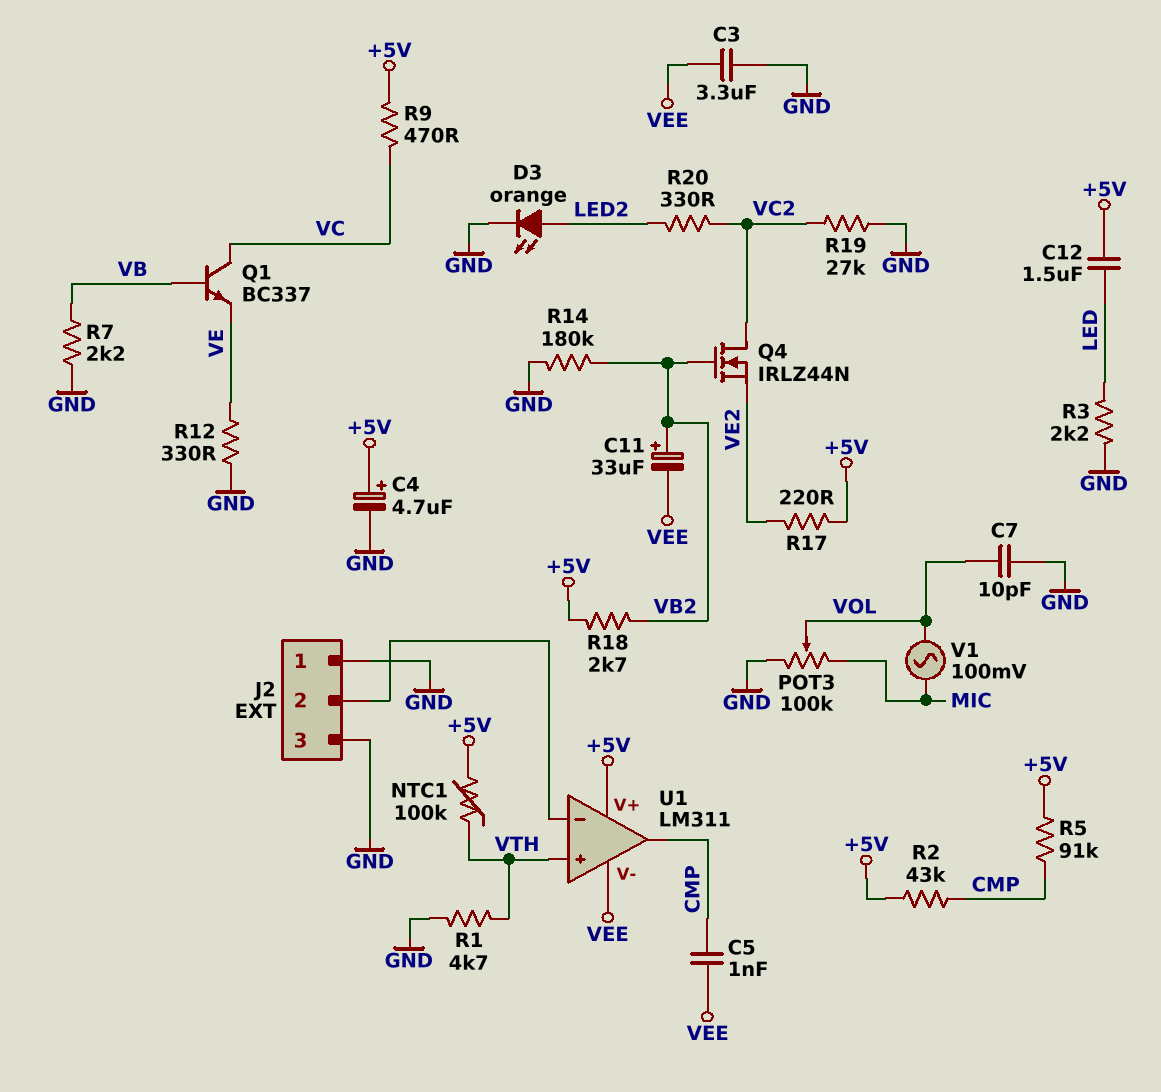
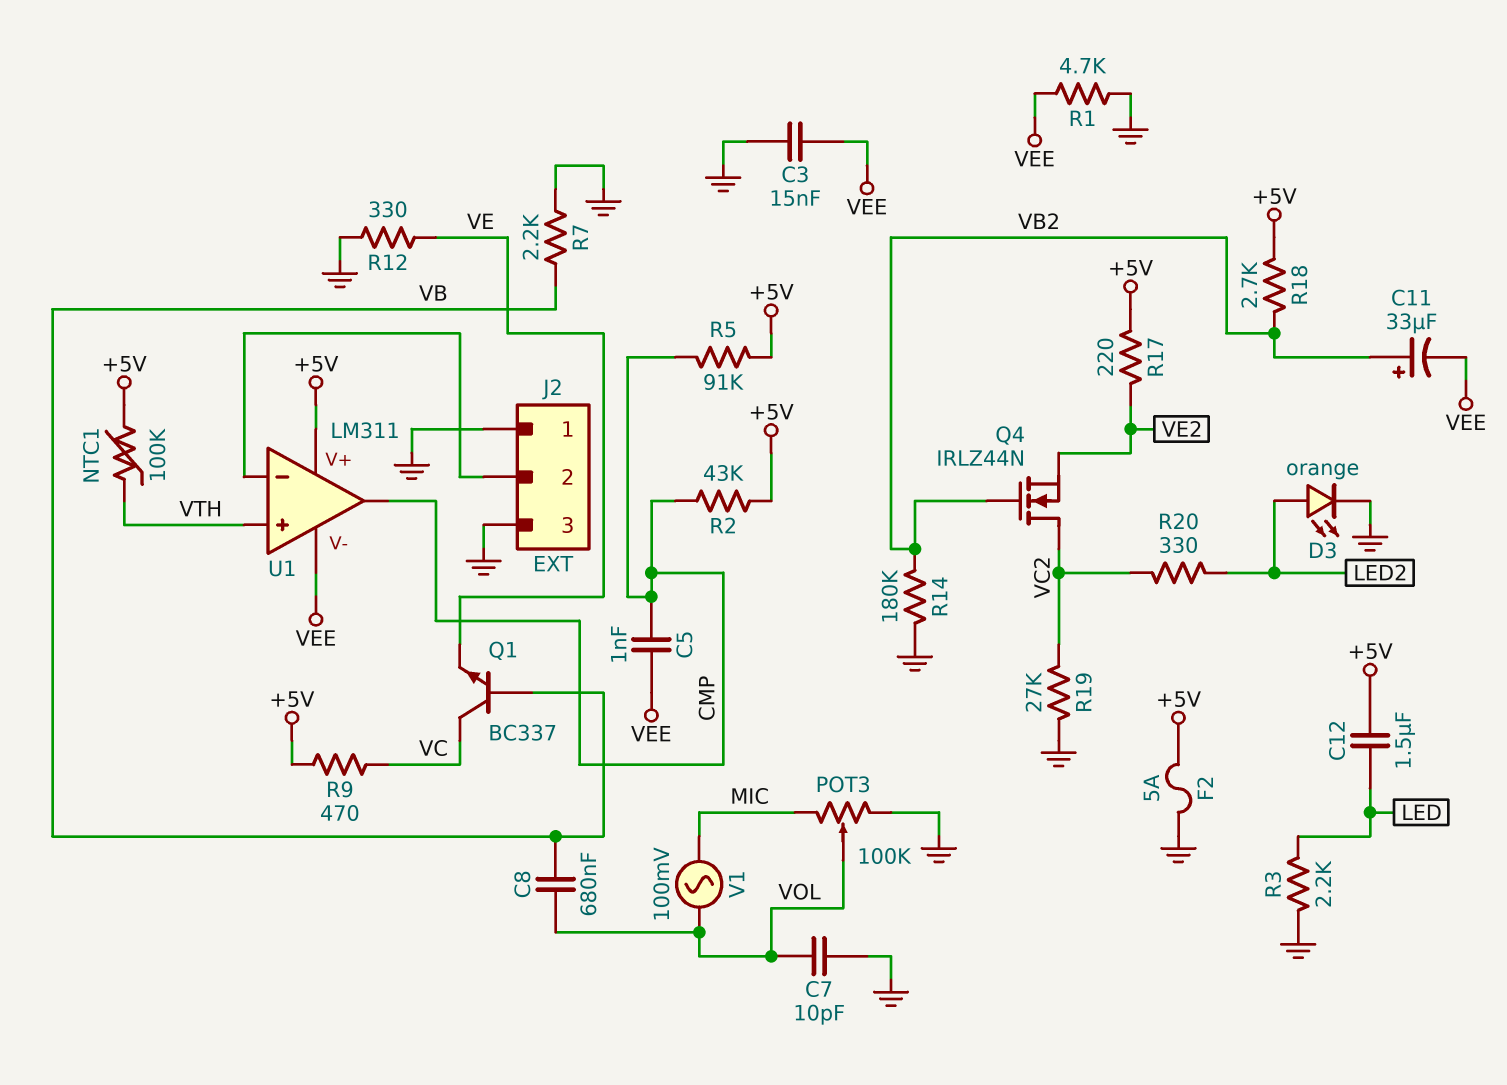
C3: 3.3uF (GND, VEE) -> 15nF (GND, VEE)
C4: 4.7uF (plus +5V, minus GND) -> none
C8: none -> 680nF (VB, VOL)
F2: none -> 5A (+5V, GND)
R1: 4.7k (GND, VTH) -> 4.7k (GND, VEE)

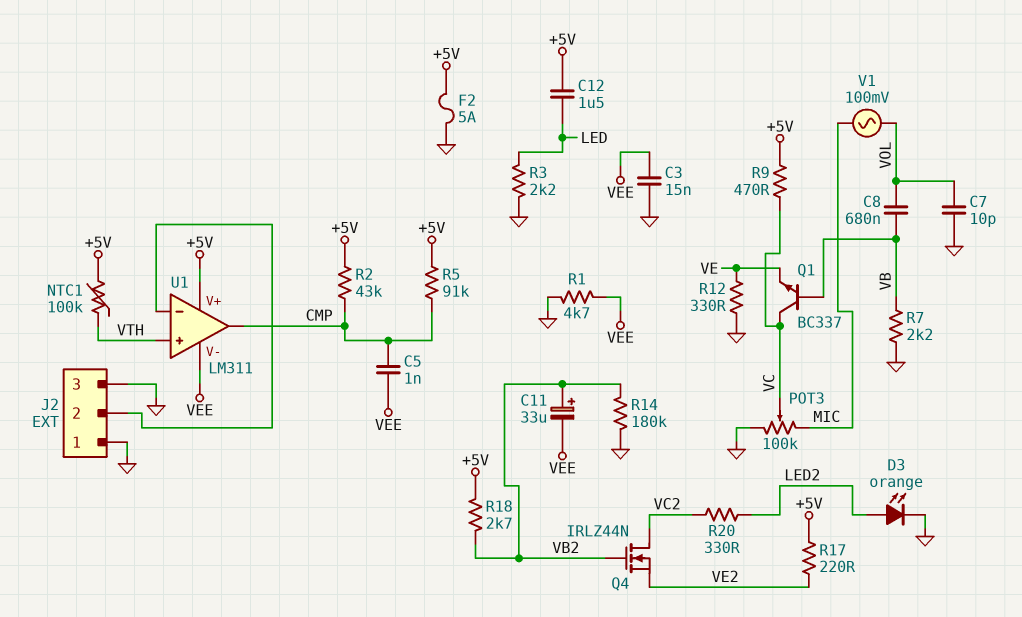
POT3: 100k (GND, MIC, wiper VOL) -> 100k (GND, MIC, wiper VC)
R19: 27k (GND, VC2) -> none

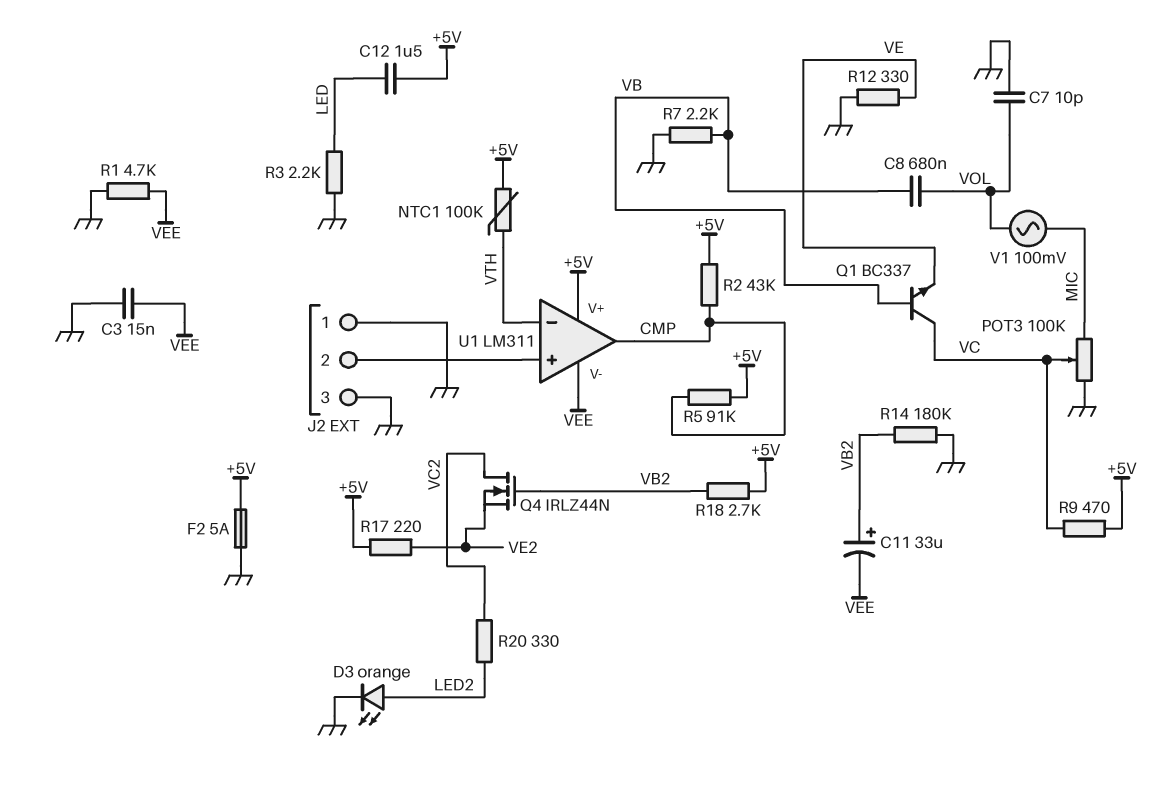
C5: 1nF (CMP, VEE) -> none
U1 pin in+: VTH -> J2/2
U1 pin in-: J2/2 -> VTH

